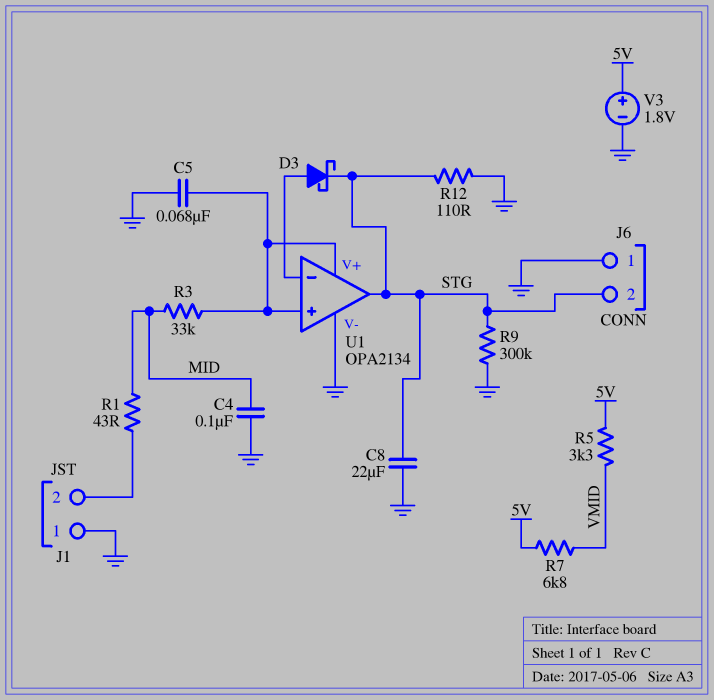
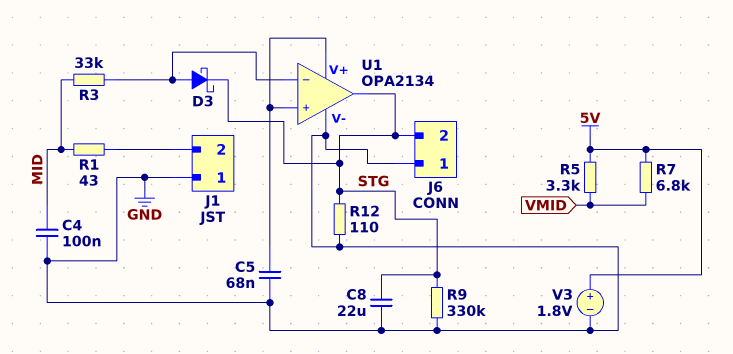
R3: 33k (MID, U1/V+) -> 33k (MID, U1/in-)
R9: 300k (GND, STG) -> 330k (GND, STG)

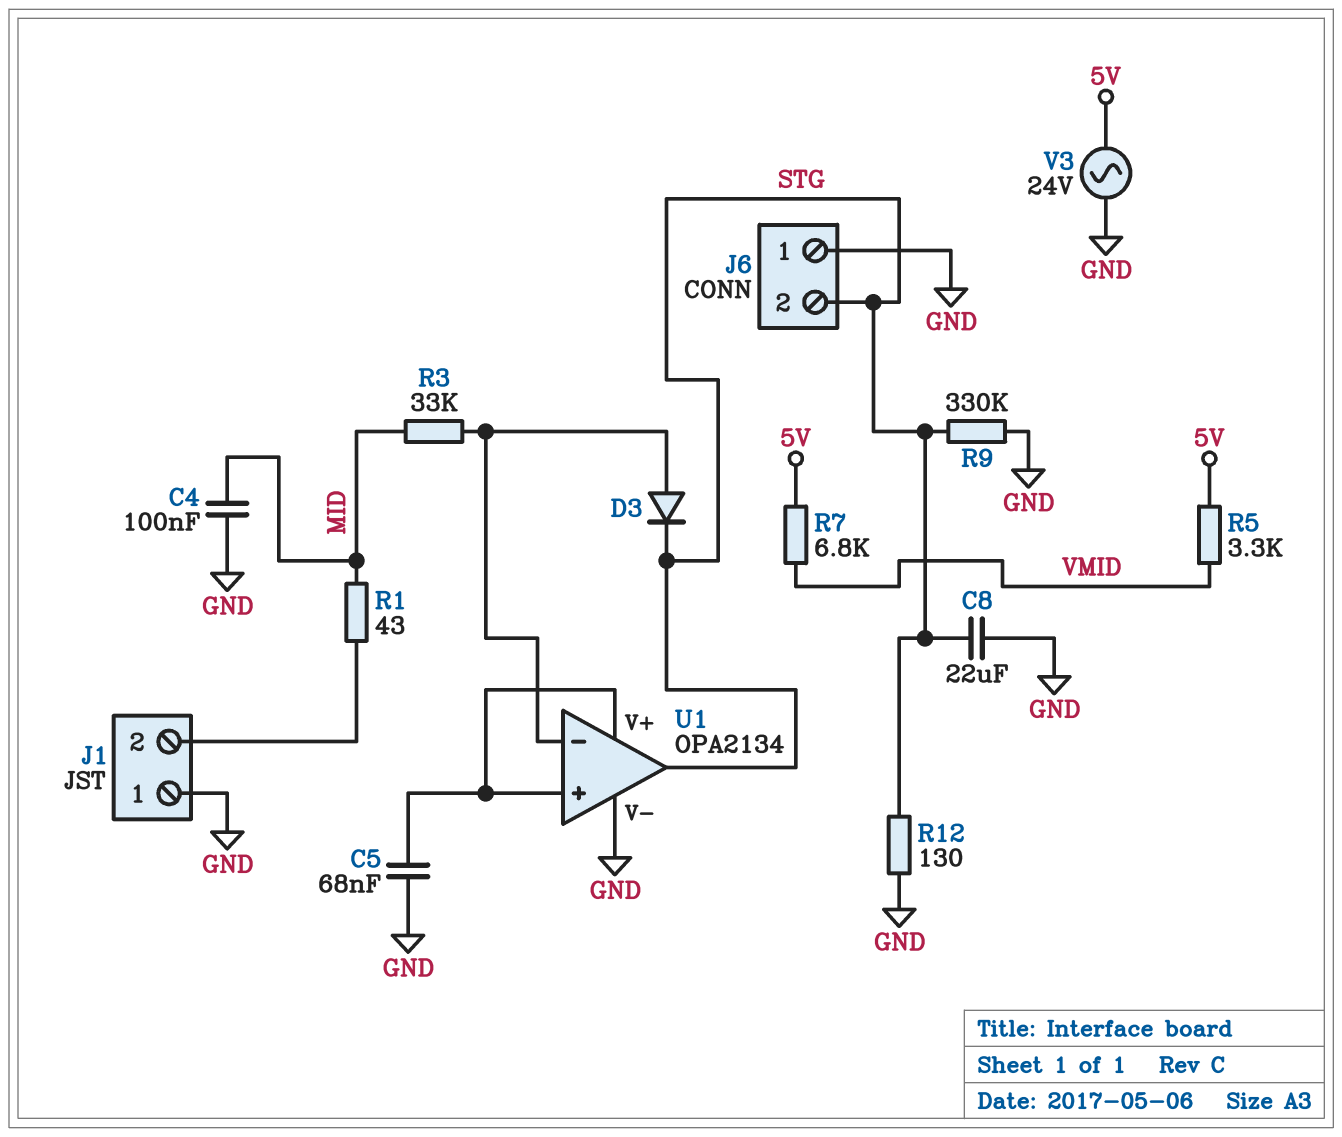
D3: schottky (A U1/in-, K STG) -> diode (A U1/in-, K STG)
R12: 110 (GND, STG) -> 130 (GND, STG)
V3: 1.8V (plus 5V, minus GND) -> AC 24V (5V, GND)

